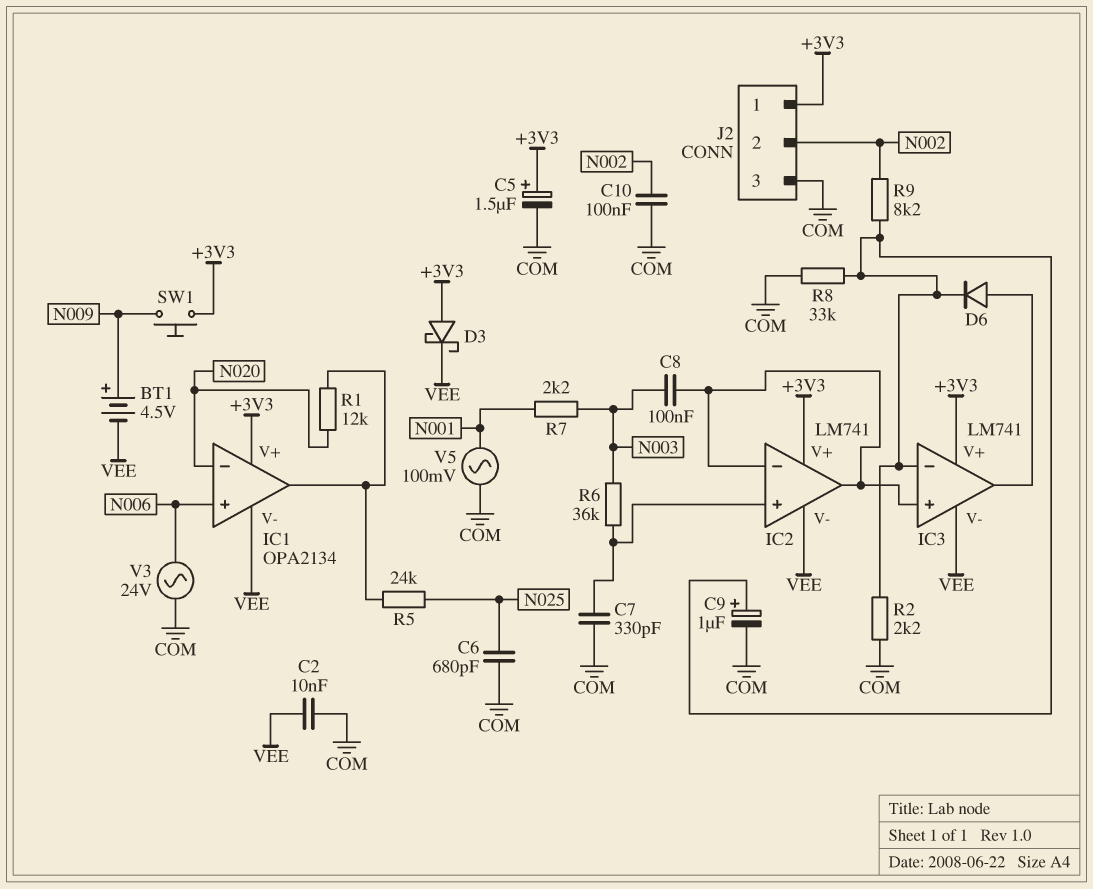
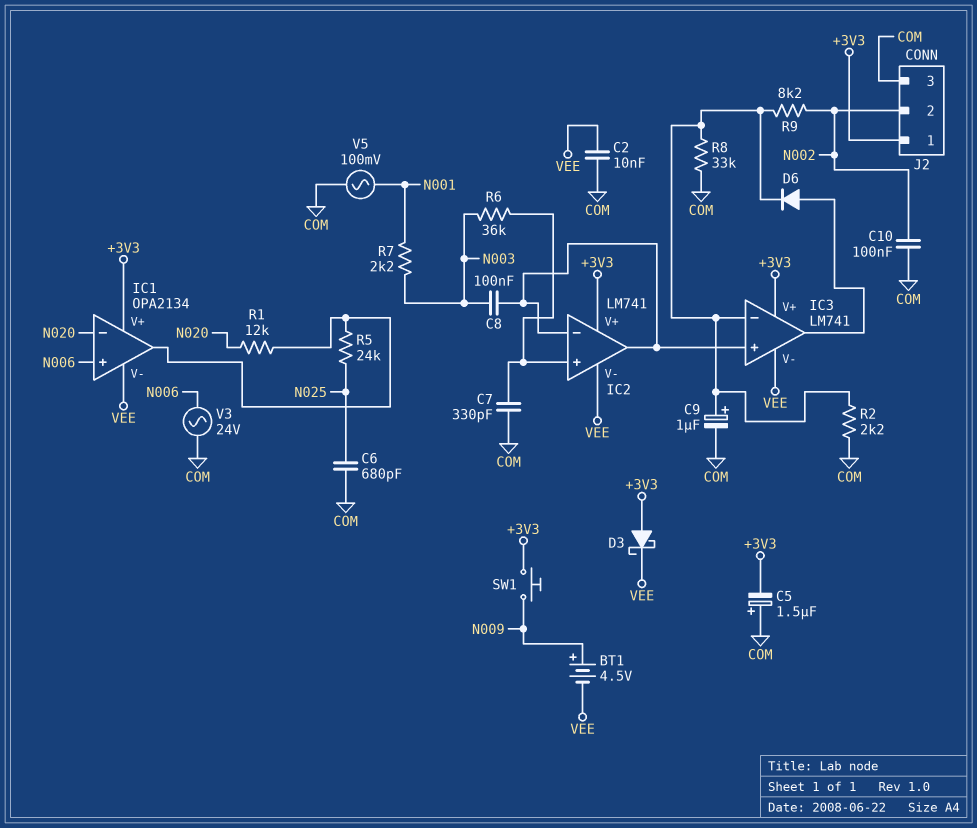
C5: 1.5uF (plus +3V3, minus COM) -> 1.5uF (plus COM, minus +3V3)

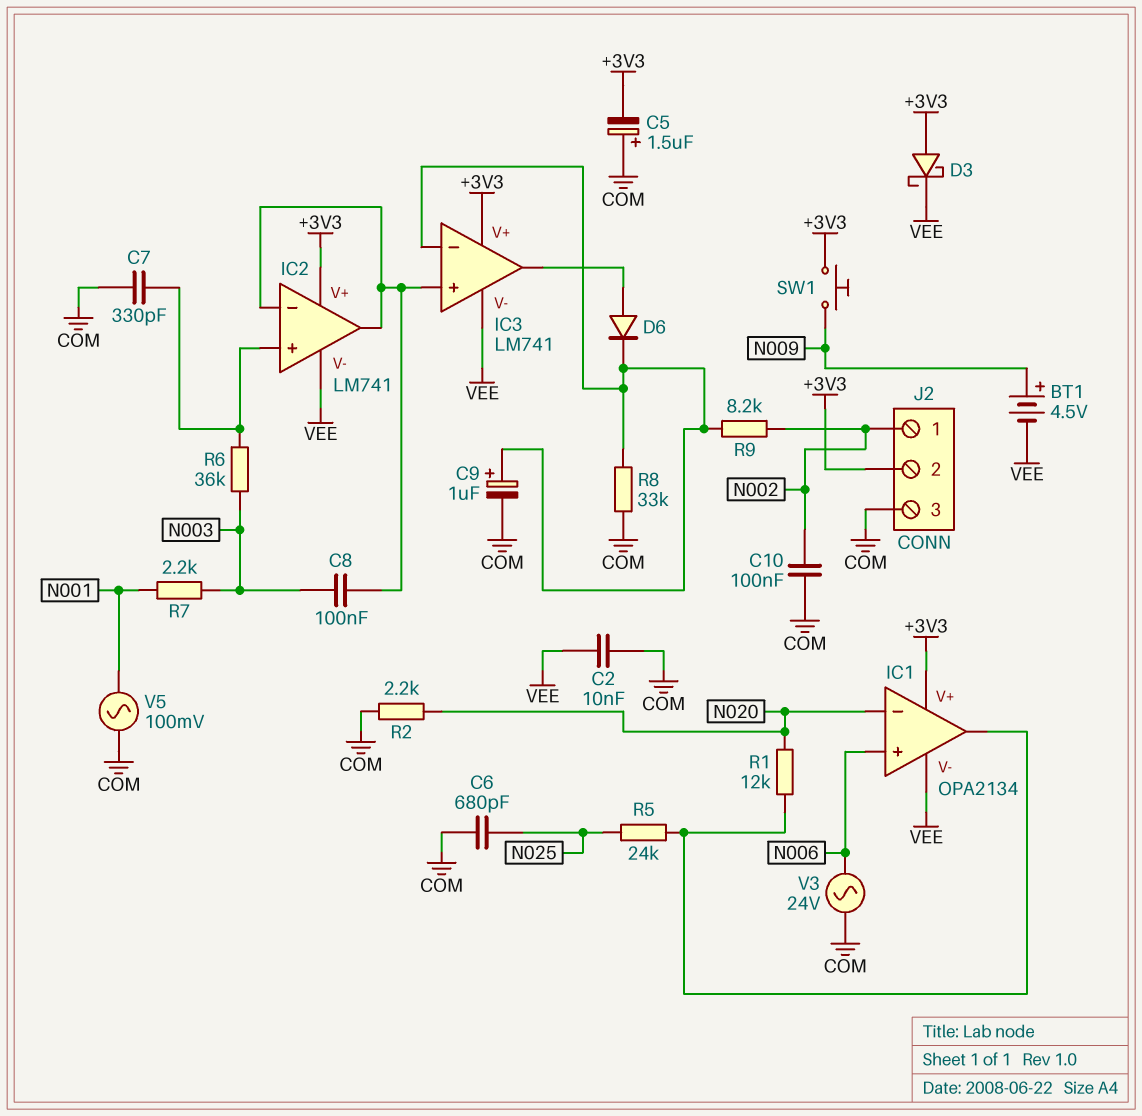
J2 pin 1: +3V3 -> N002
J2 pin 2: N002 -> +3V3
R2: 2.2k (COM, IC3/in-) -> 2.2k (COM, N020)

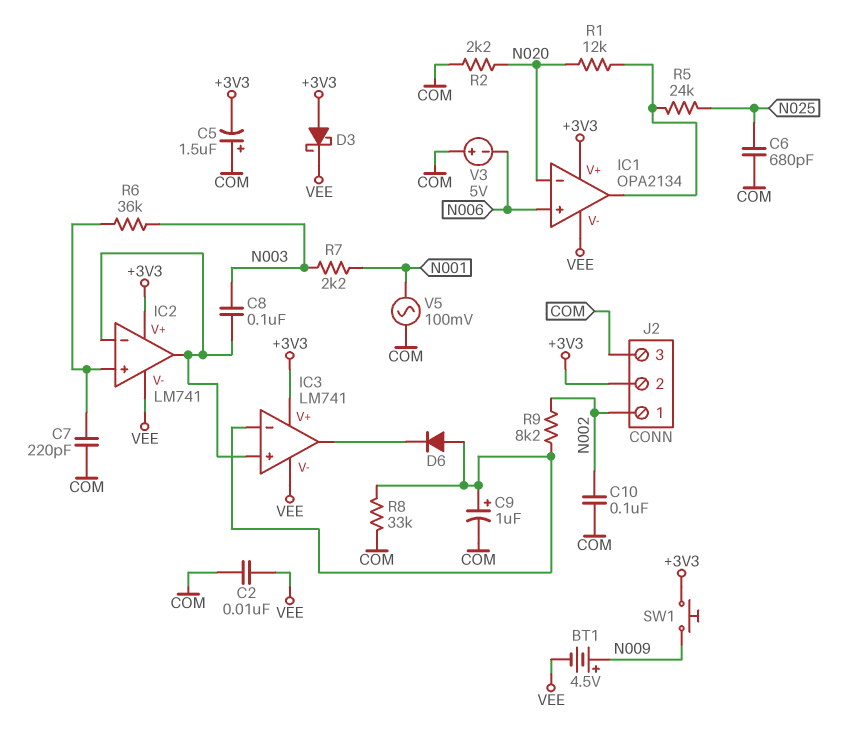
C7: 330pF (COM, IC2/in+) -> 220pF (COM, IC2/in+)
D6: diode (A IC3/out, K IC3/in-) -> diode (A IC3/in-, K IC3/out)
V3: AC 24V (COM, N006) -> 5V (plus COM, minus N006)

